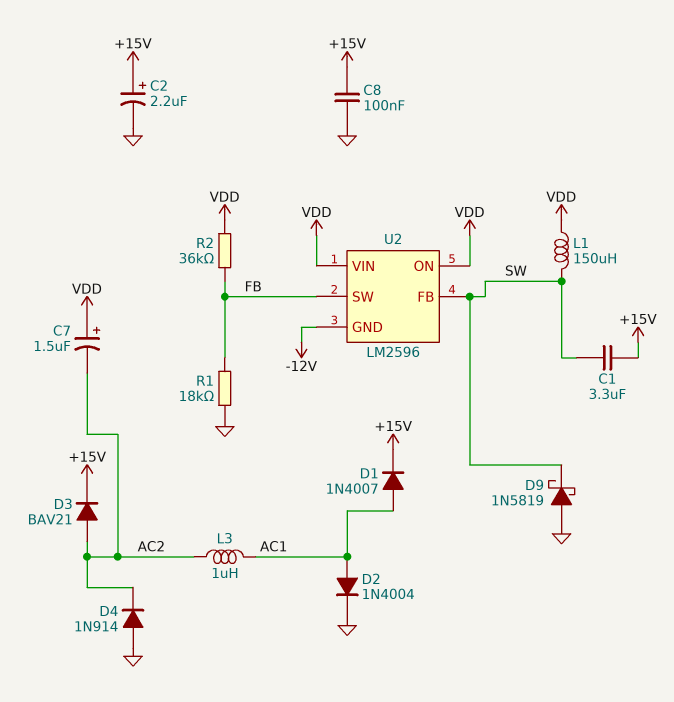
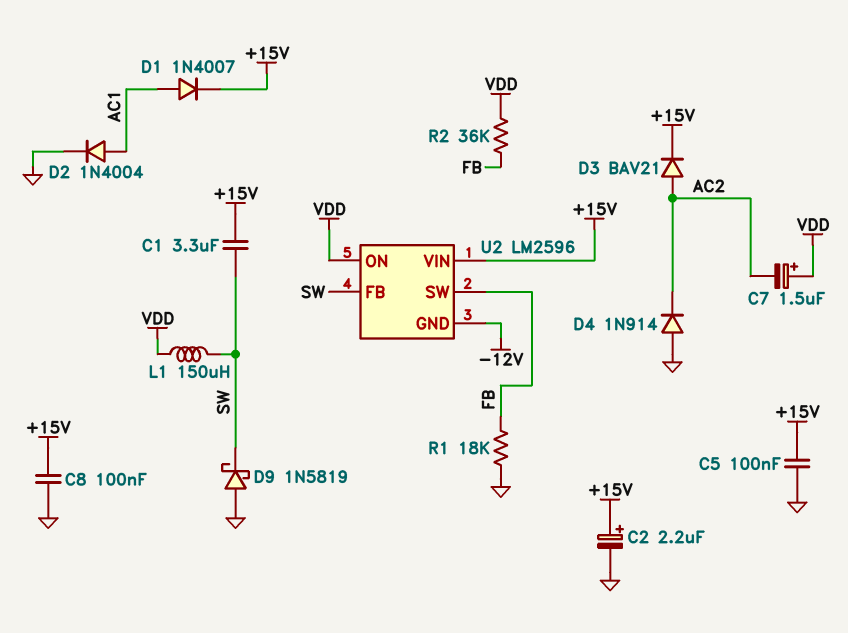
C5: none -> 100nF (+15V, GND)
L3: 1uH (AC1, AC2) -> none
U2 pin VIN: VDD -> +15V

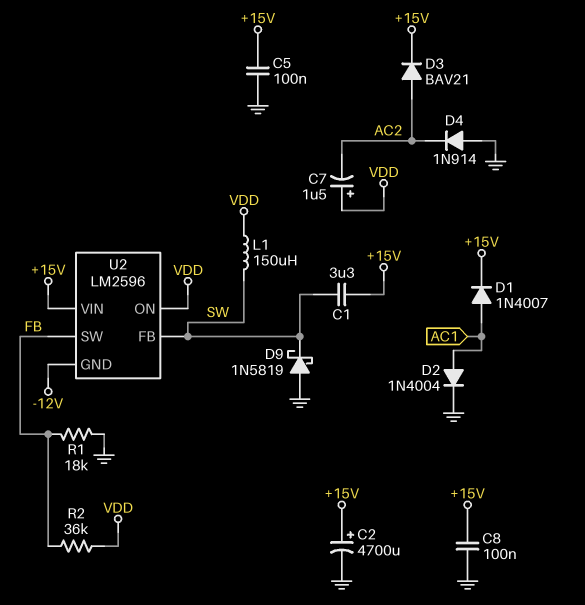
C2: 2.2uF (plus +15V, minus GND) -> 4700uF (plus +15V, minus GND)

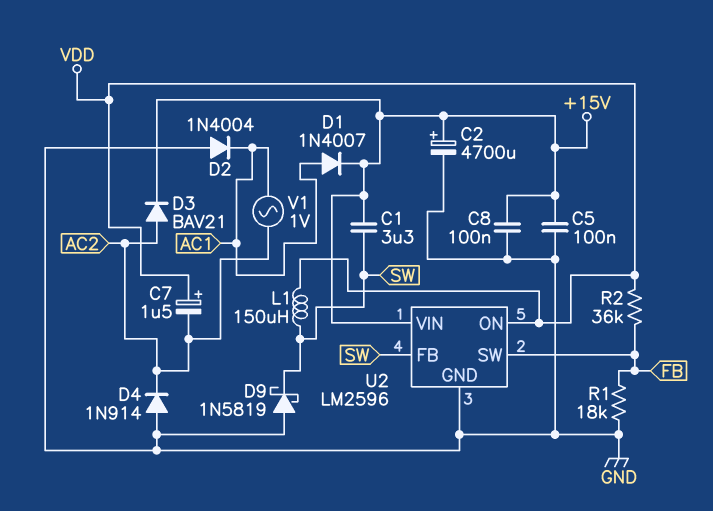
D2: diode 1N4004 (A AC1, K GND) -> diode 1N4004 (A GND, K AC1)
U2 pin GND: -12V -> GND
V1: none -> AC 1V (AC1, AC2)

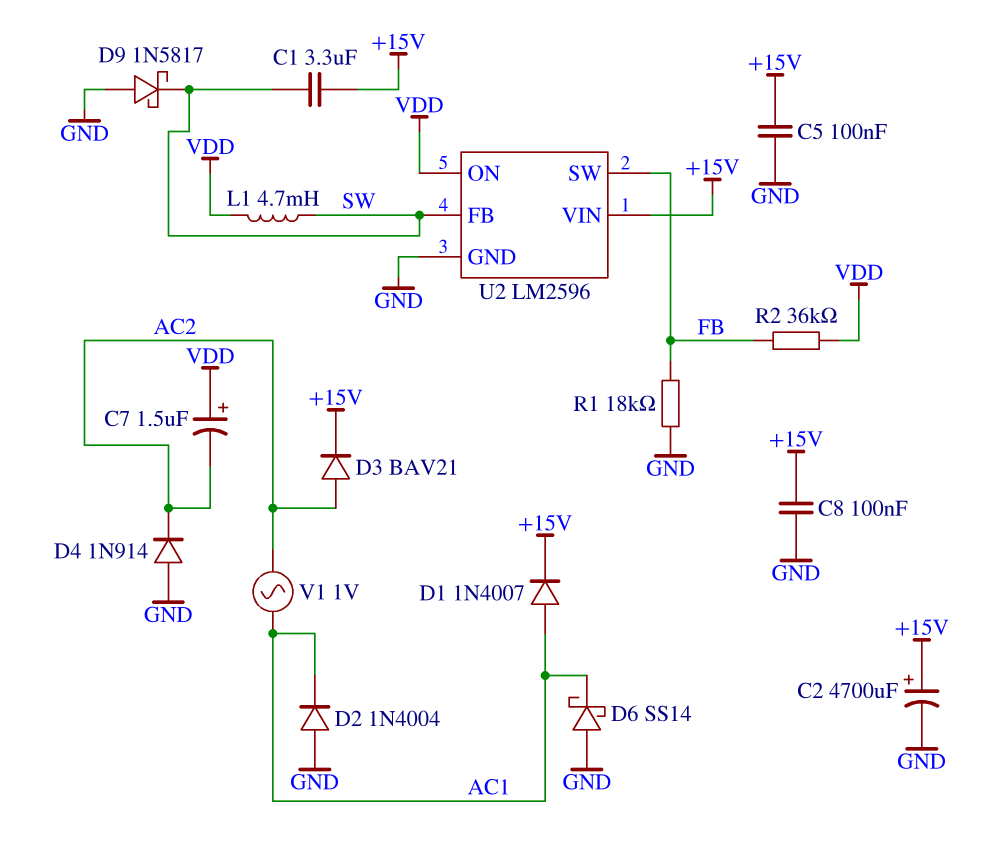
D6: none -> schottky SS14 (A GND, K AC1)
D9: schottky 1N5819 (A GND, K SW) -> schottky 1N5817 (A GND, K SW)
L1: 150uH (SW, VDD) -> 4.7mH (SW, VDD)

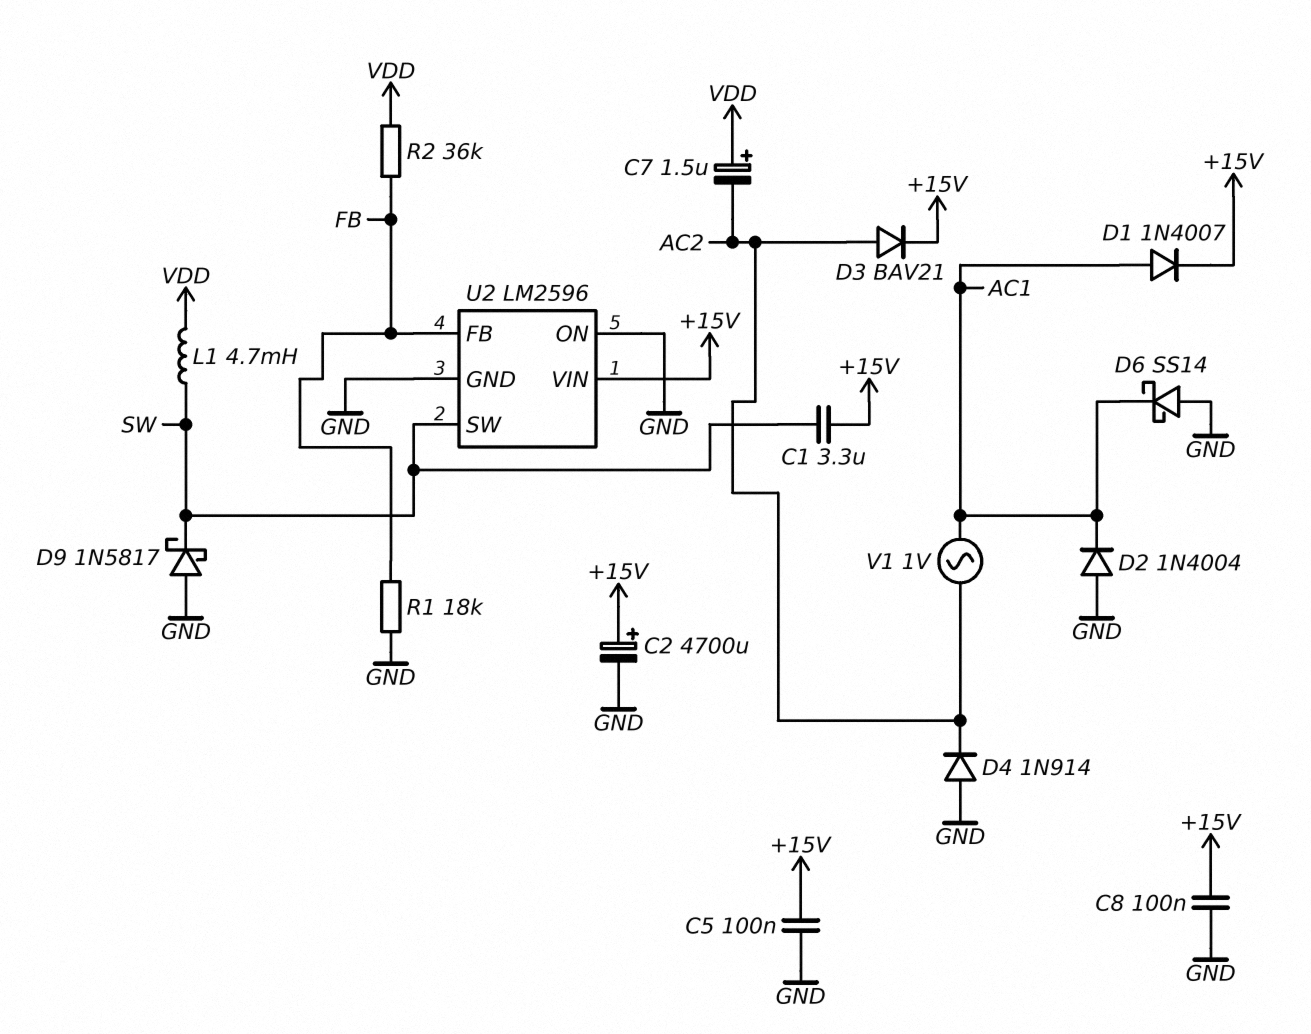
U2 pin FB: SW -> FB
U2 pin ON: VDD -> GND
U2 pin SW: FB -> SW

